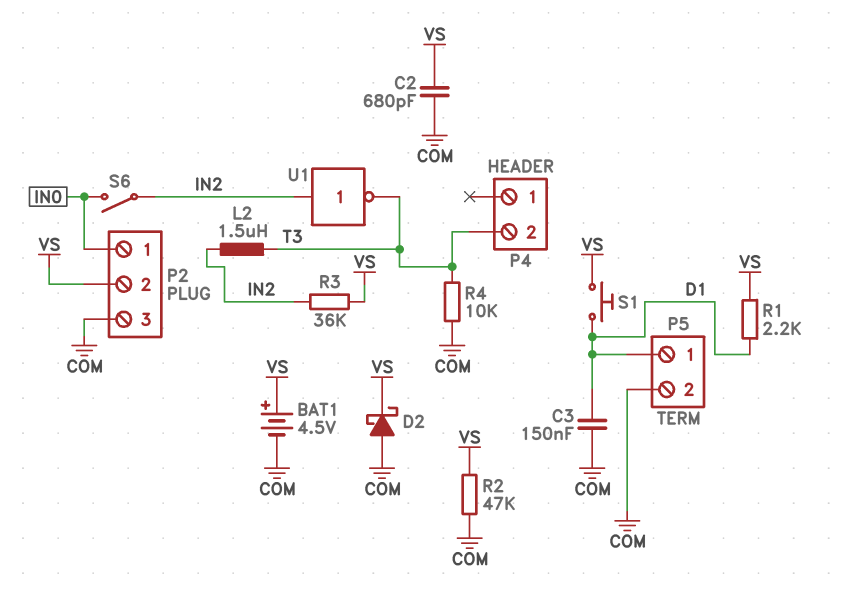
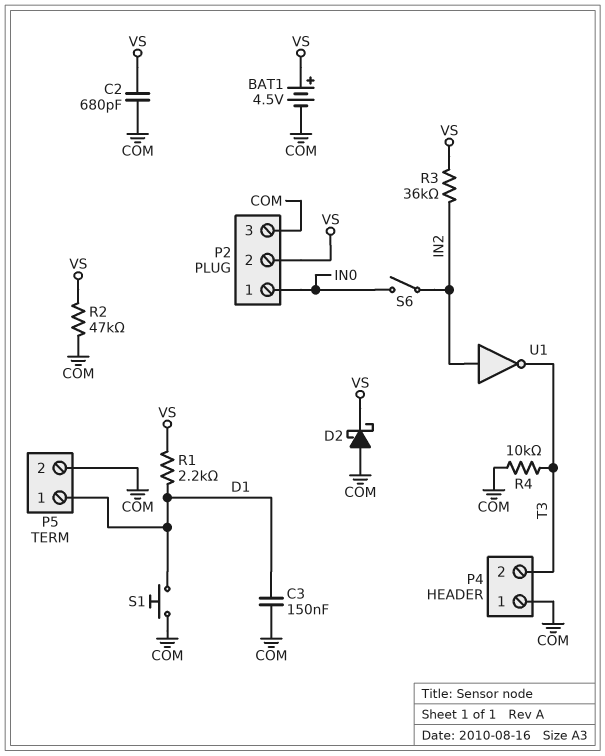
L2: 1.5uH (IN2, T3) -> none
P4 pin 1: none -> COM
S1: button (D1, VS) -> button (COM, D1)

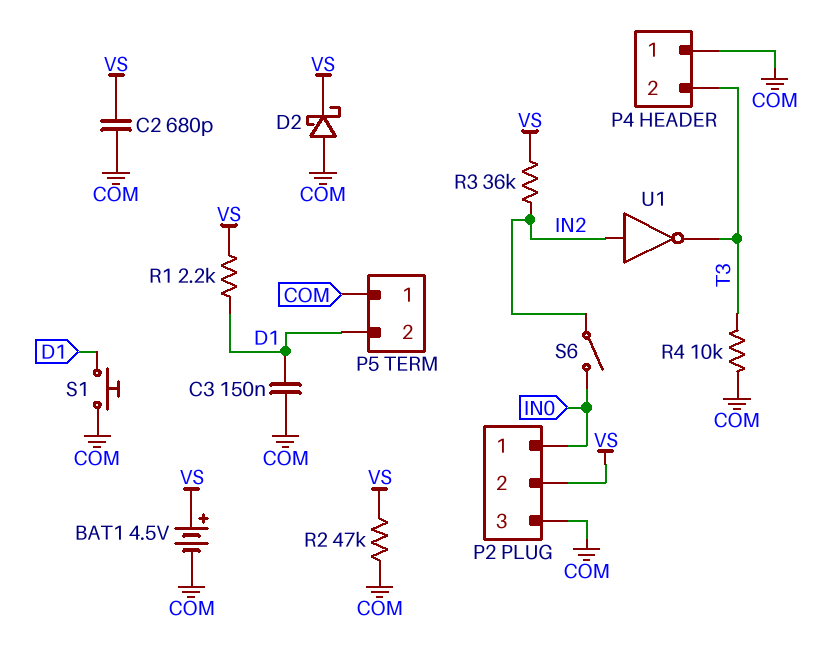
P5 pin 1: D1 -> COM
P5 pin 2: COM -> D1

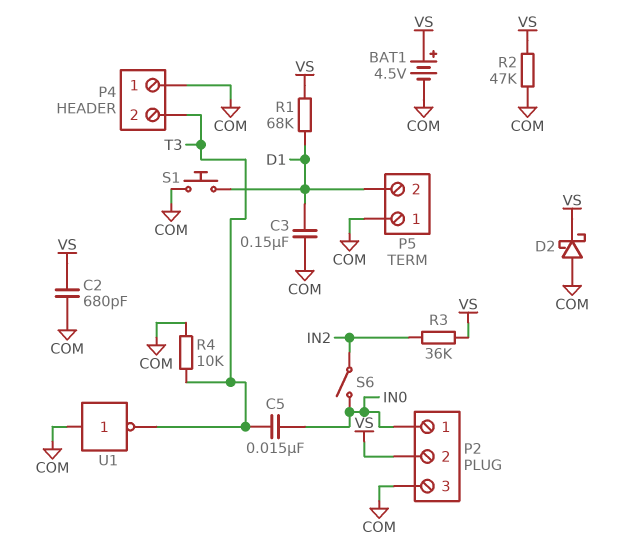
C5: none -> 15nF (IN0, T3)
R1: 2.2k (D1, VS) -> 68k (D1, VS)
U1: NOT (in IN2, out T3) -> NOT (in COM, out T3)

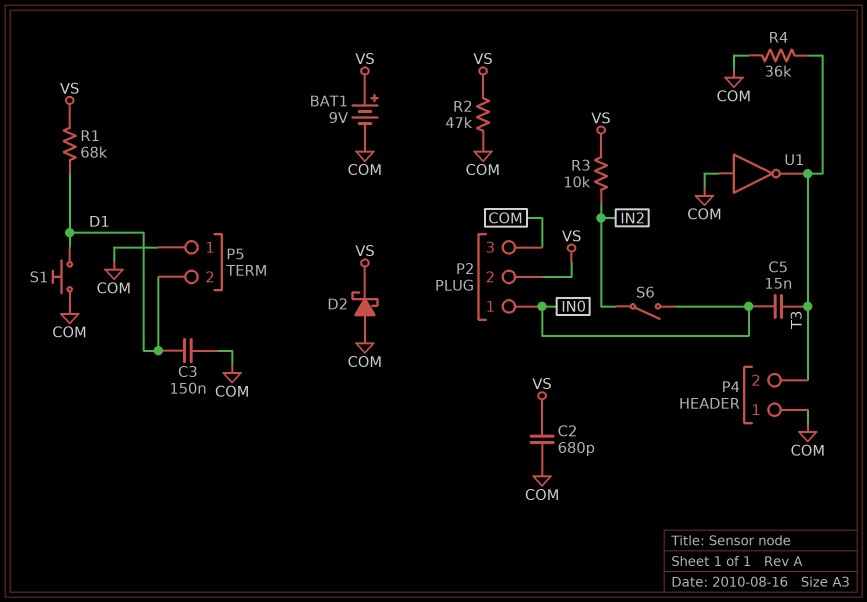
BAT1: 4.5V (plus VS, minus COM) -> 9V (plus VS, minus COM)
R3: 36k (IN2, VS) -> 10k (IN2, VS)
R4: 10k (COM, T3) -> 36k (COM, T3)

